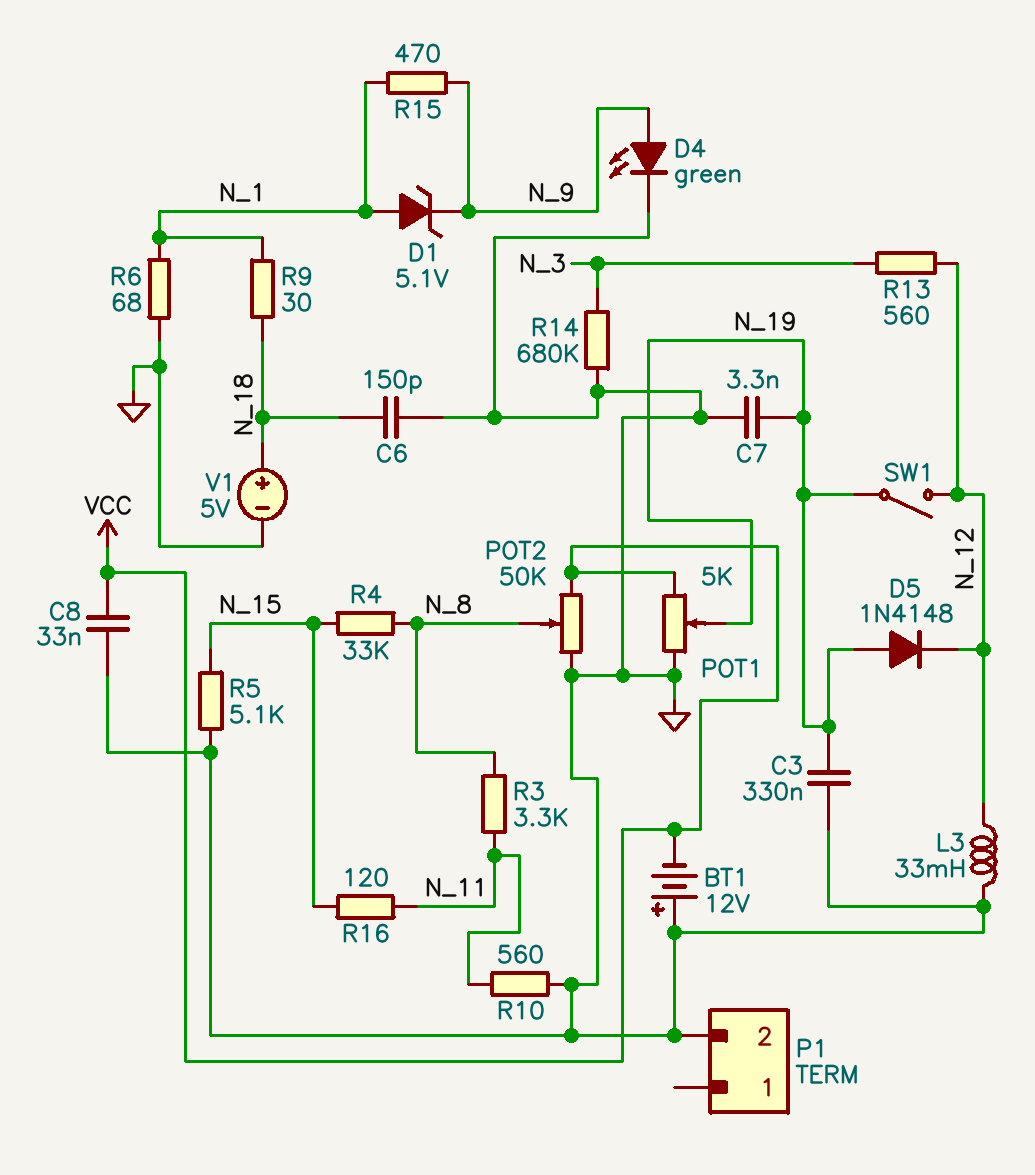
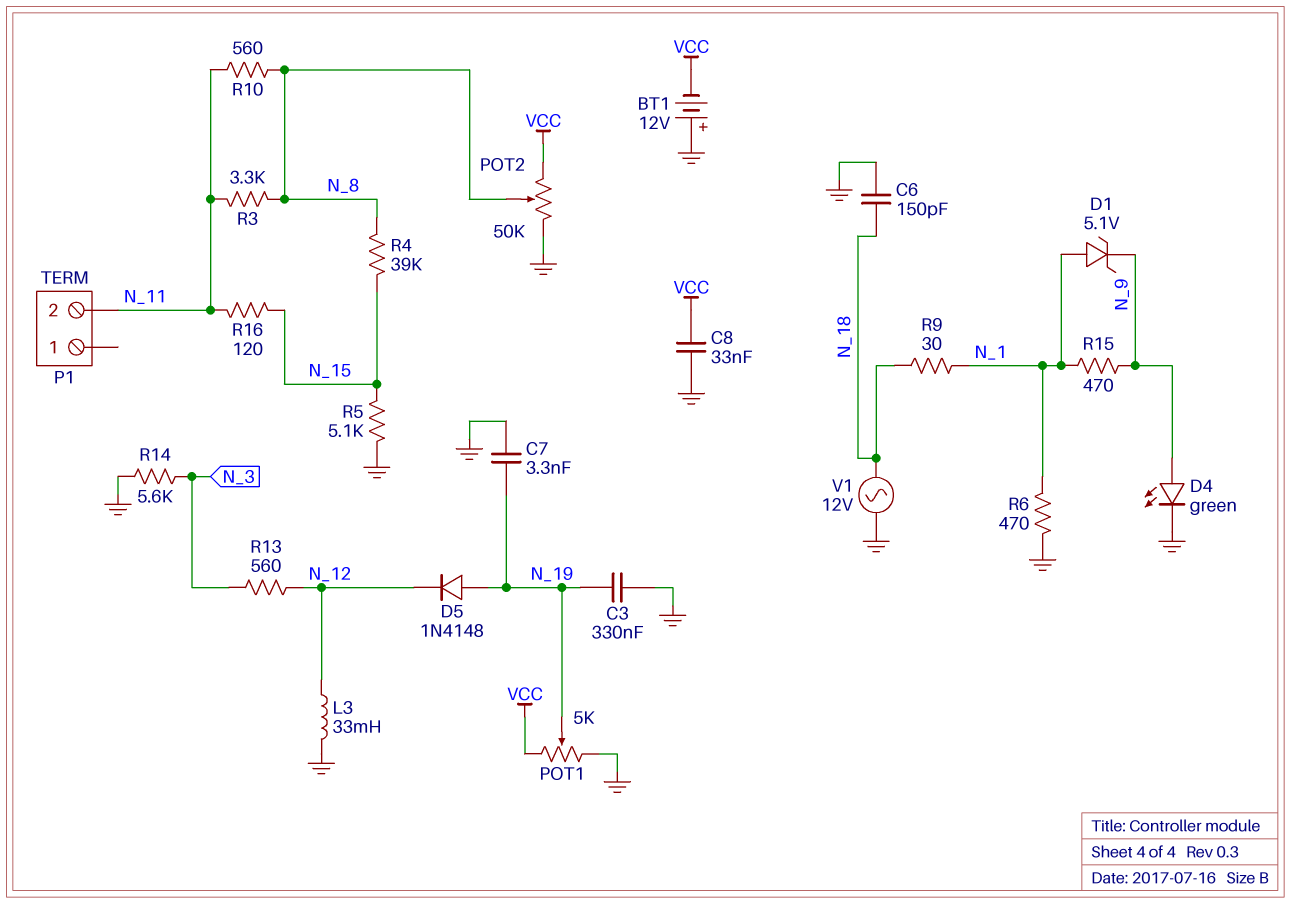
P1 pin 2: GND -> N_11
R4: 33k (N_8, N_15) -> 39k (N_8, N_15)
R6: 68 (GND, N_1) -> 470 (GND, N_1)
R10: 560 (GND, N_11) -> 560 (N_8, N_11)
R14: 680k (GND, N_3) -> 5.6k (GND, N_3)
SW1: switch (N_12, N_19) -> none
V1: 5V (plus N_18, minus GND) -> AC 12V (GND, N_18)

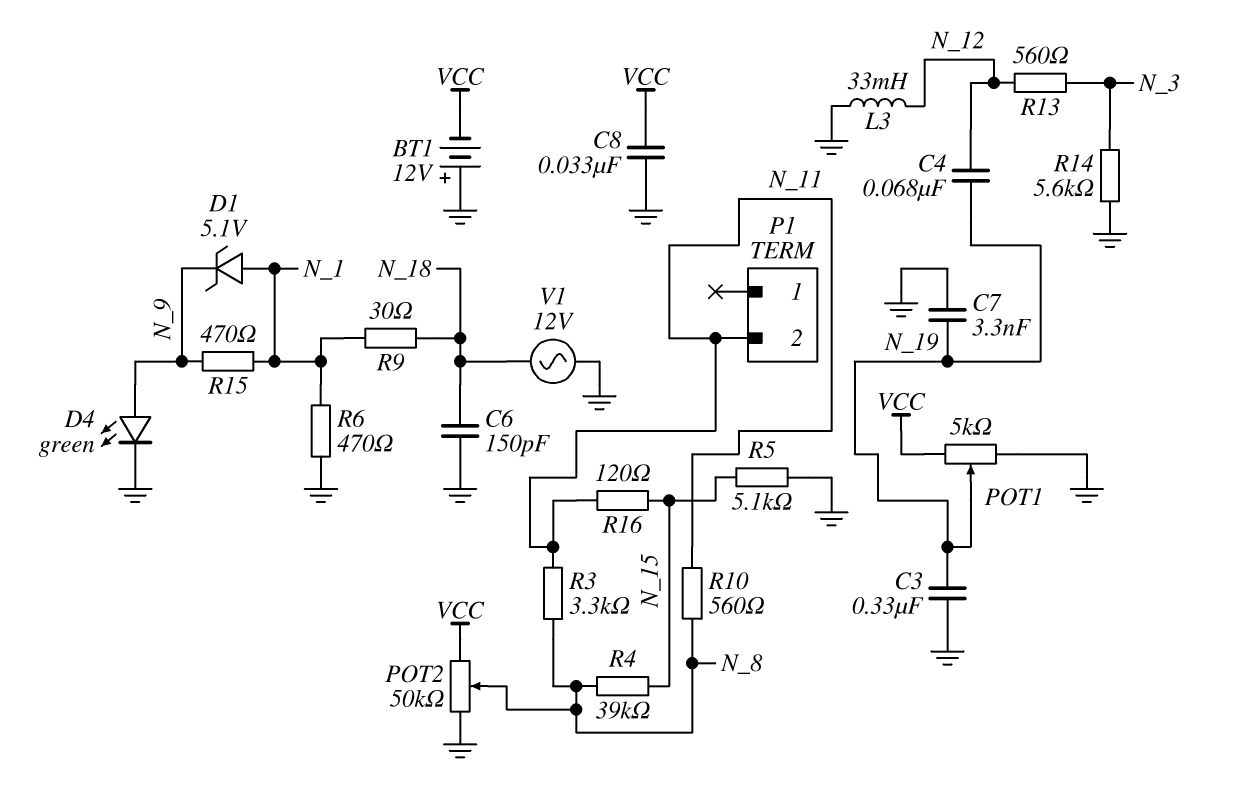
C4: none -> 68nF (N_12, N_19)
D5: diode 1N4148 (A N_19, K N_12) -> none

